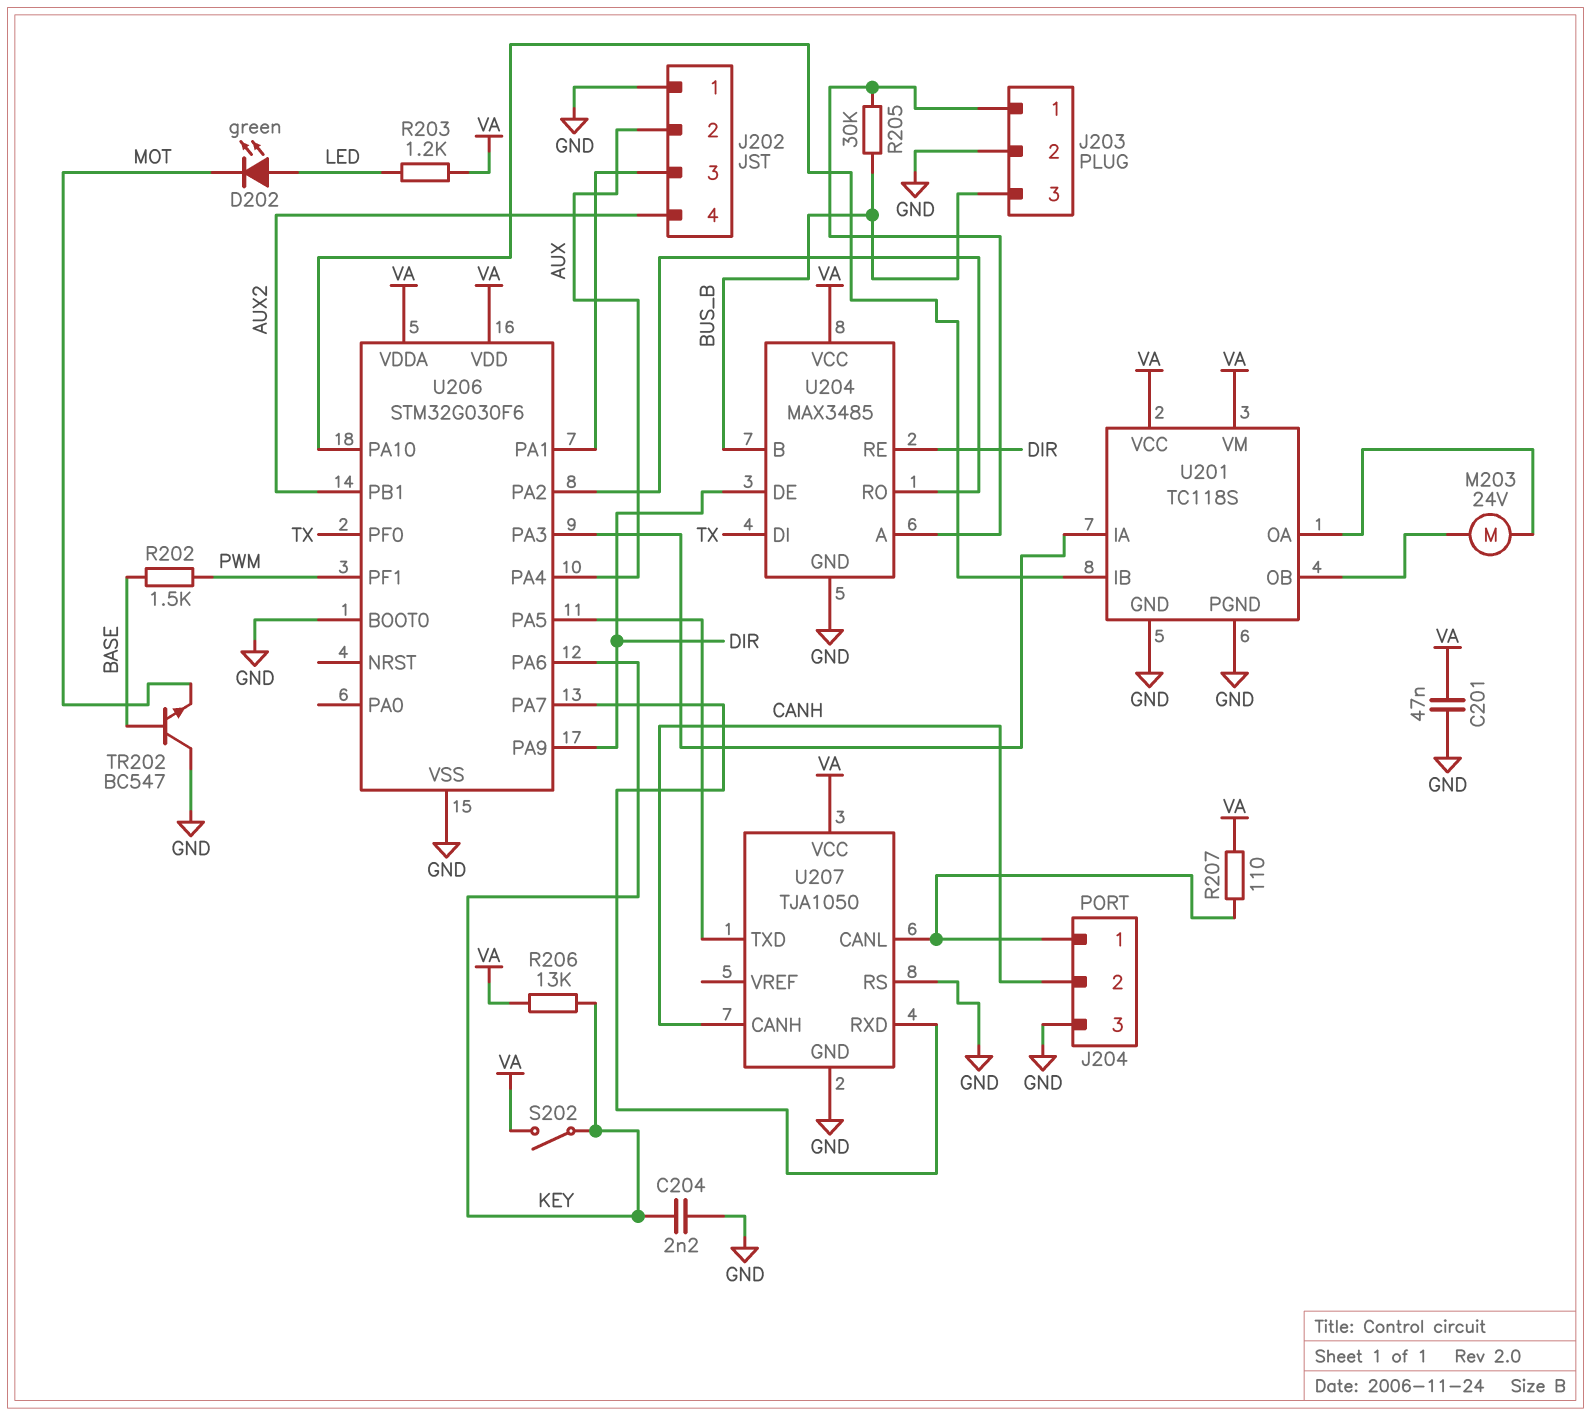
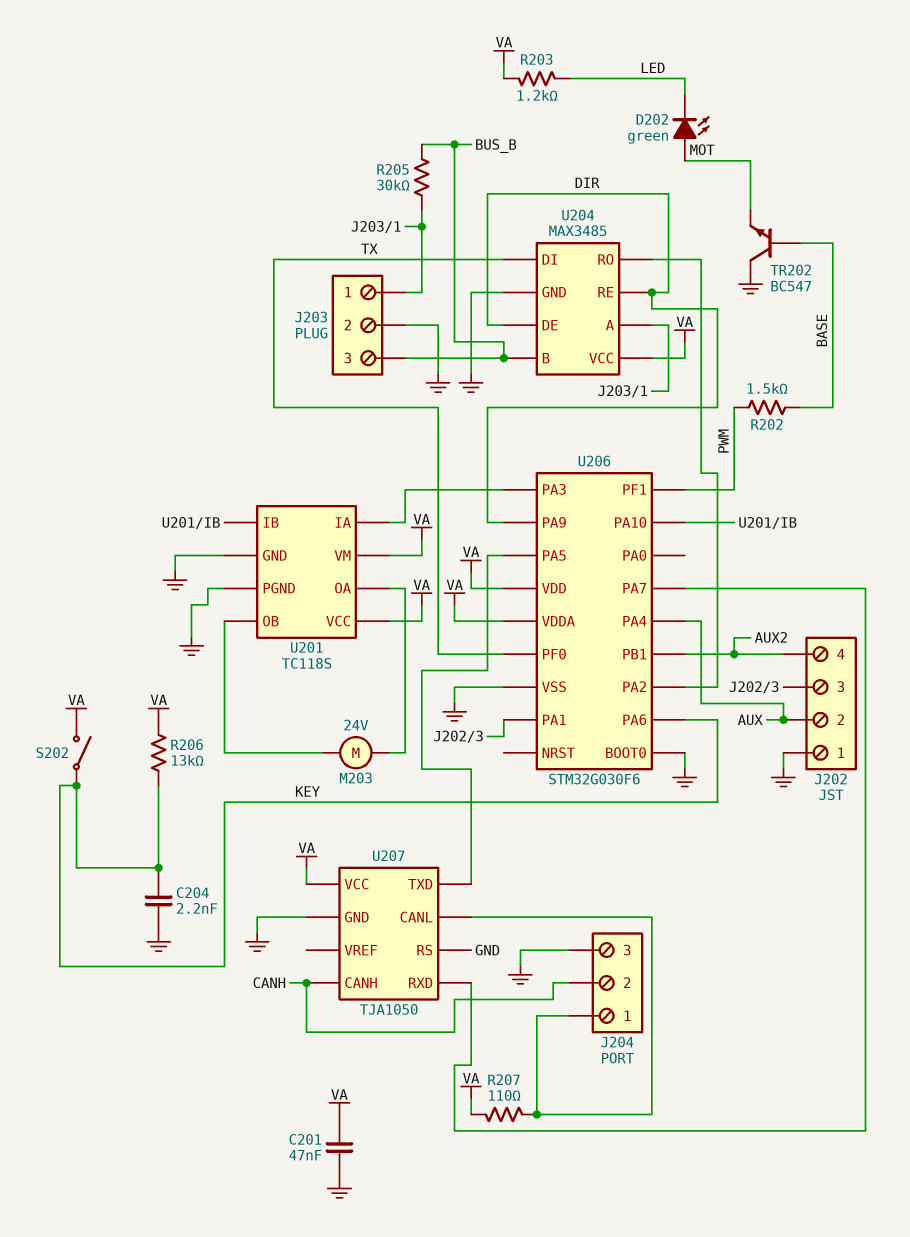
D202: LED green (A LED, K MOT) -> LED green (A MOT, K LED)

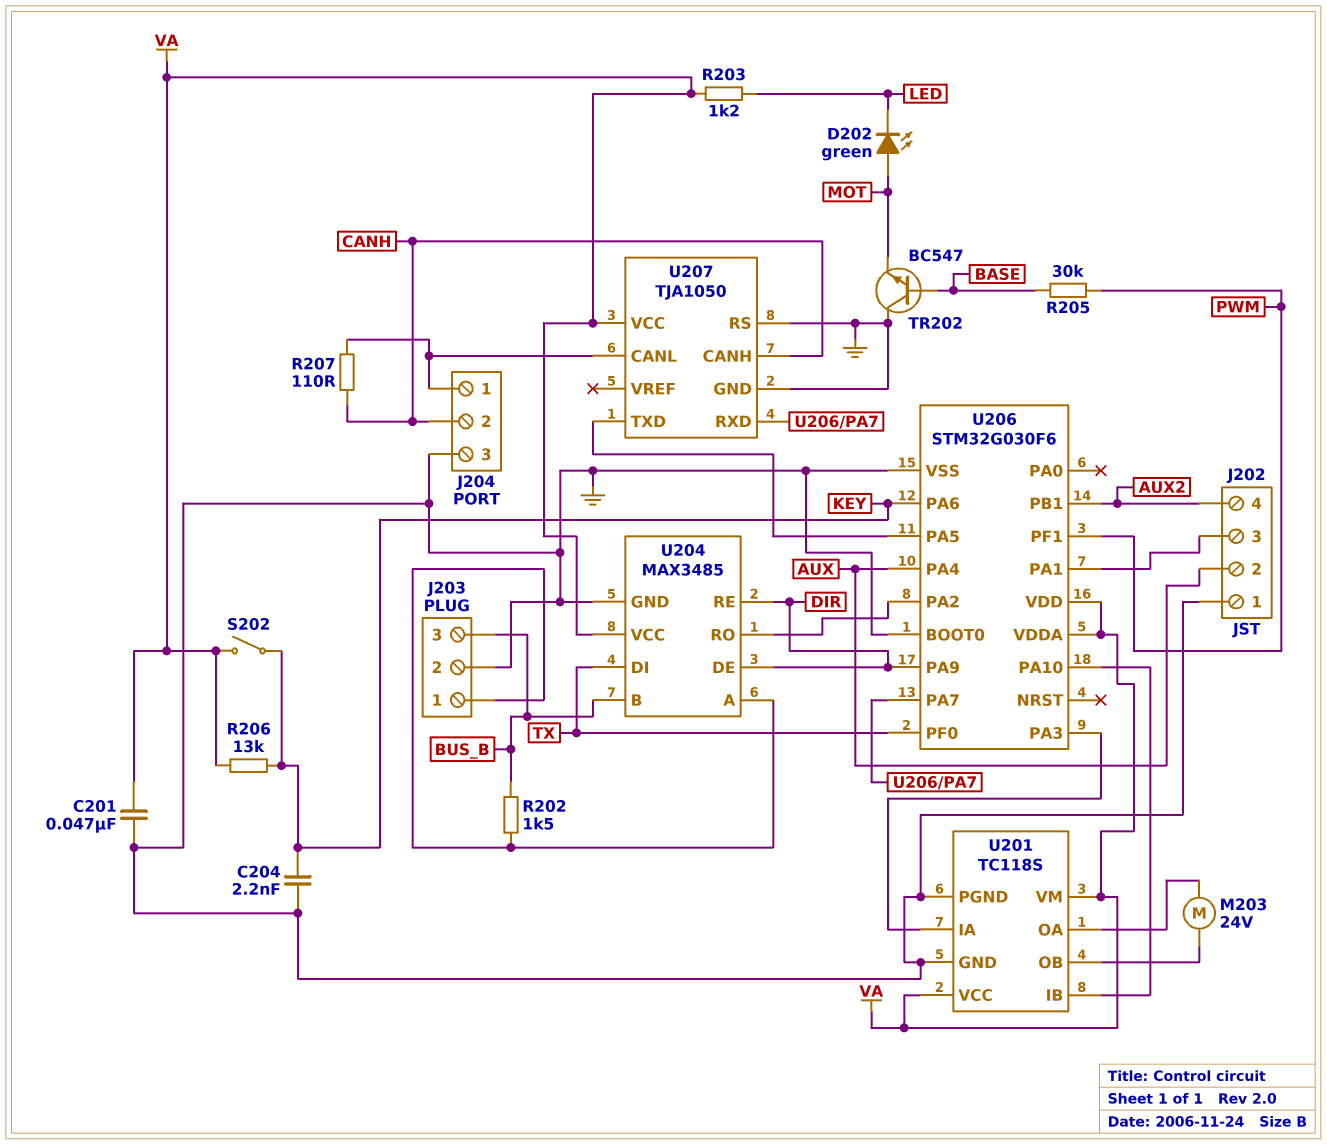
R202: 1.5k (BASE, PWM) -> 1.5k (BUS_B, J203/1)
R205: 30k (BUS_B, J203/1) -> 30k (BASE, PWM)
R207: 110 (J204/1, VA) -> 110 (CANH, J204/1)

